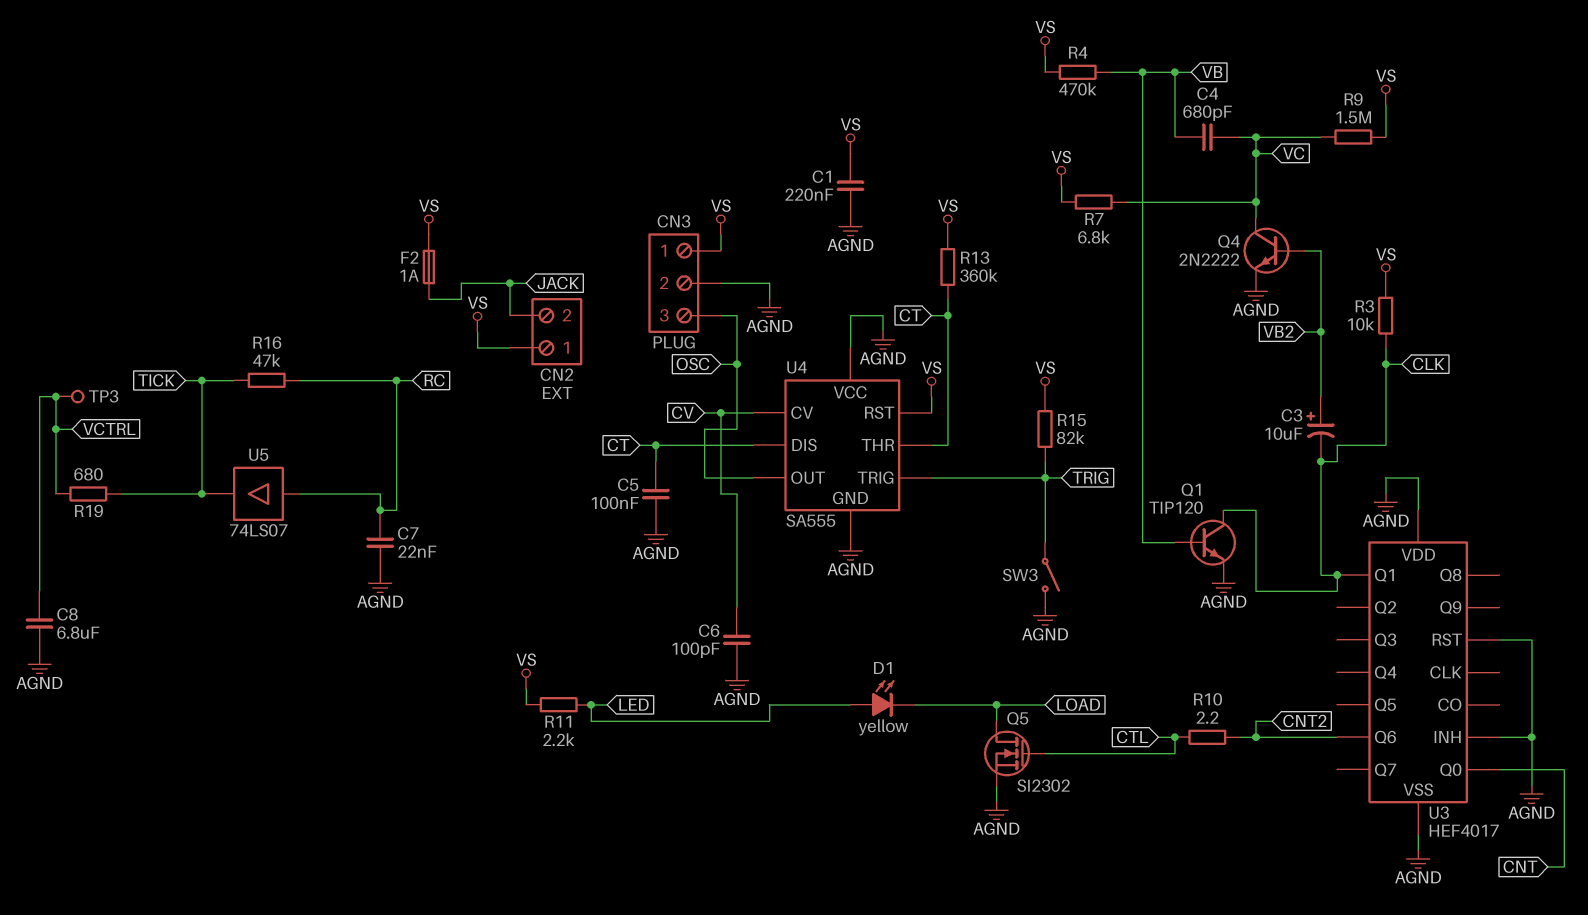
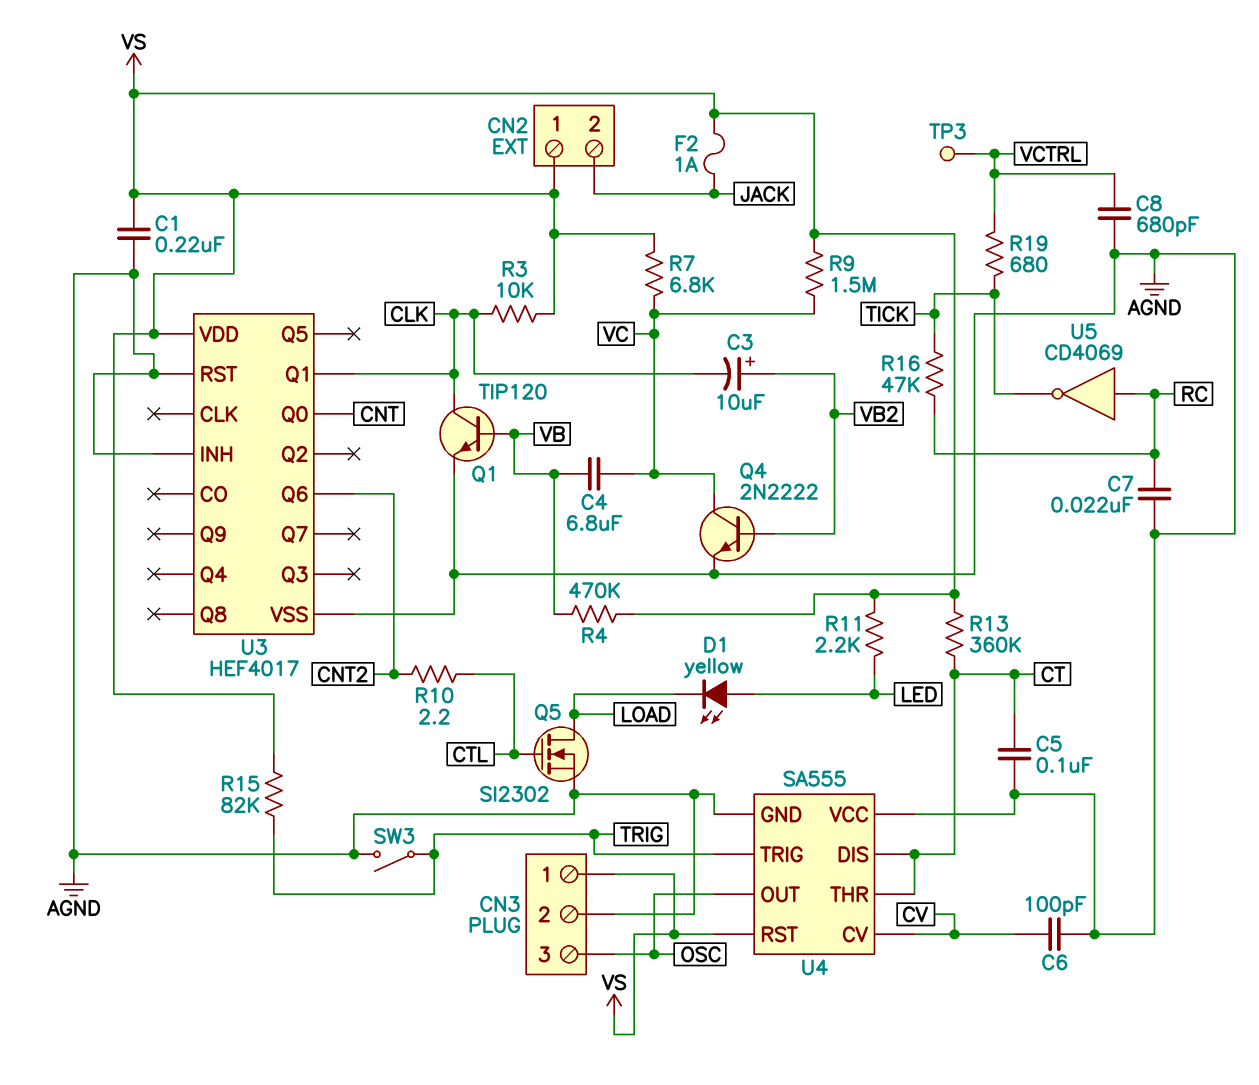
C4: 680pF (VB, VC) -> 6.8uF (VB, VC)
C8: 6.8uF (AGND, VCTRL) -> 680pF (AGND, VCTRL)
U3 pin VDD: AGND -> VS
U5: buffer 74LS07 (in RC, out TICK) -> NOT CD4069 (in RC, out TICK)

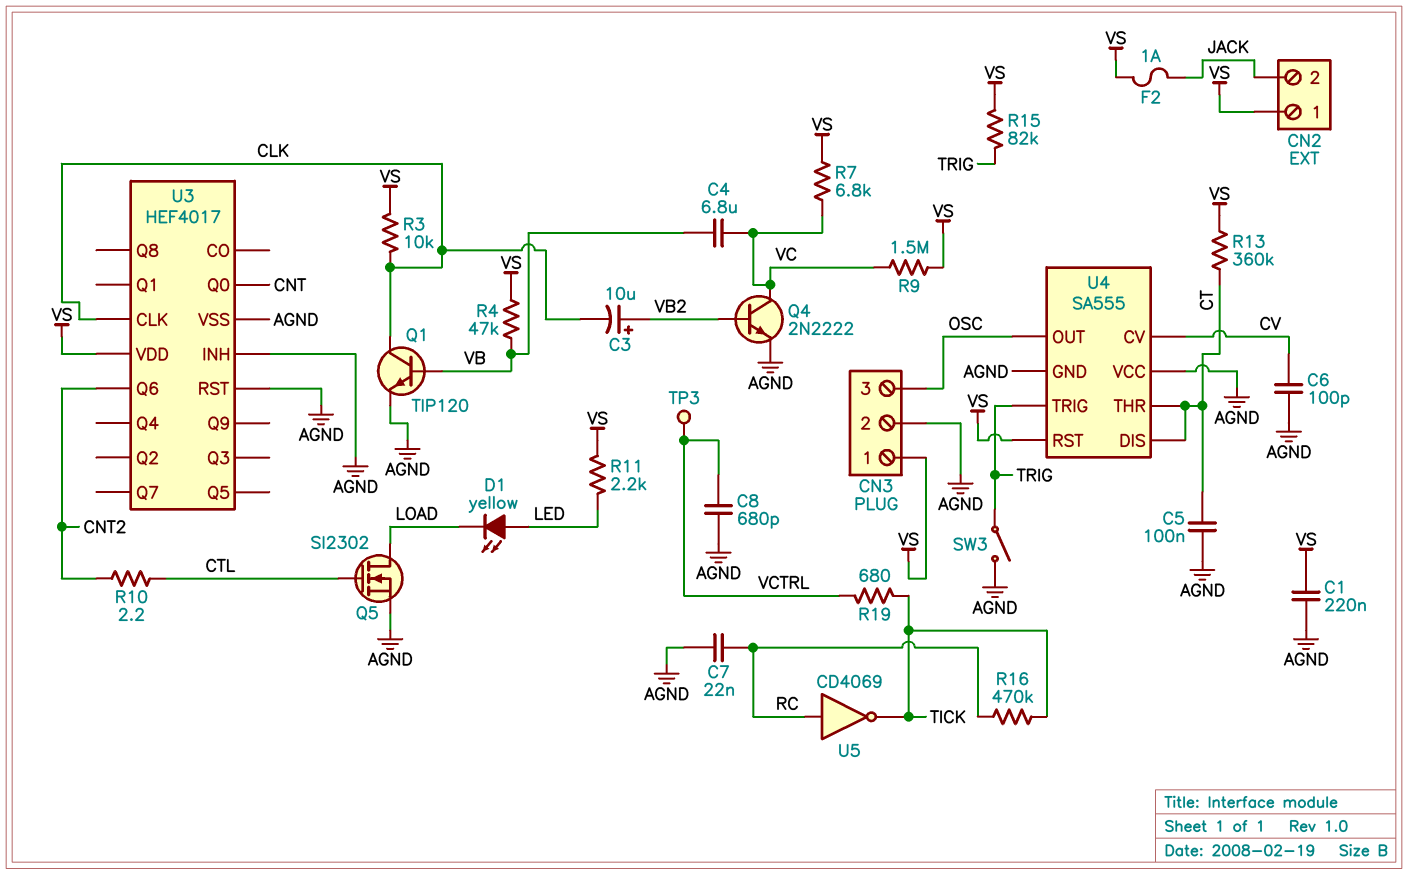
R4: 470k (VB, VS) -> 47k (VB, VS)
R16: 47k (RC, TICK) -> 470k (RC, TICK)
U3 pin CLK: none -> CLK
U3 pin Q1: CLK -> none

